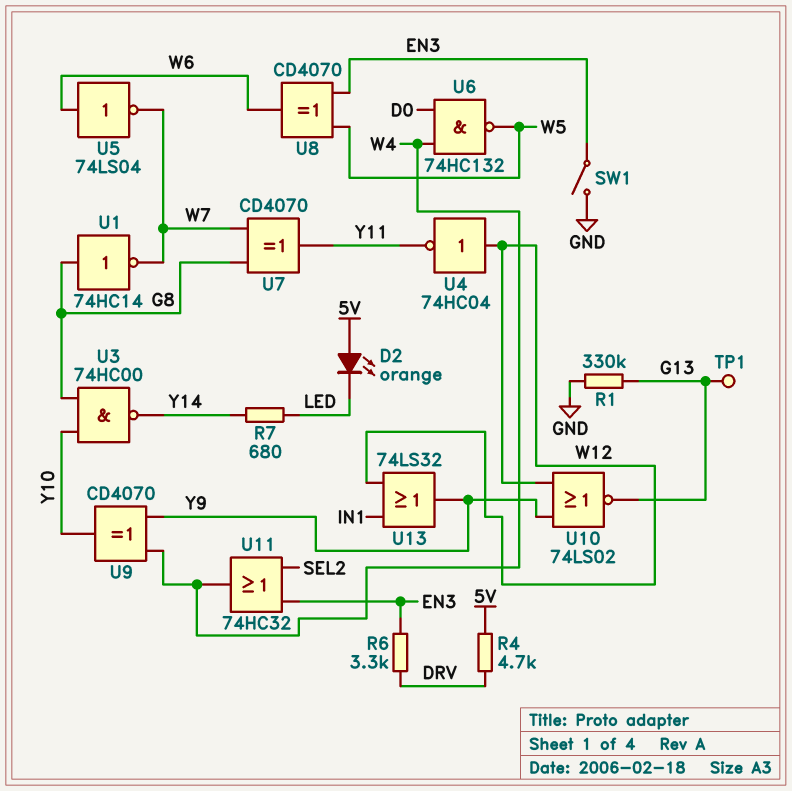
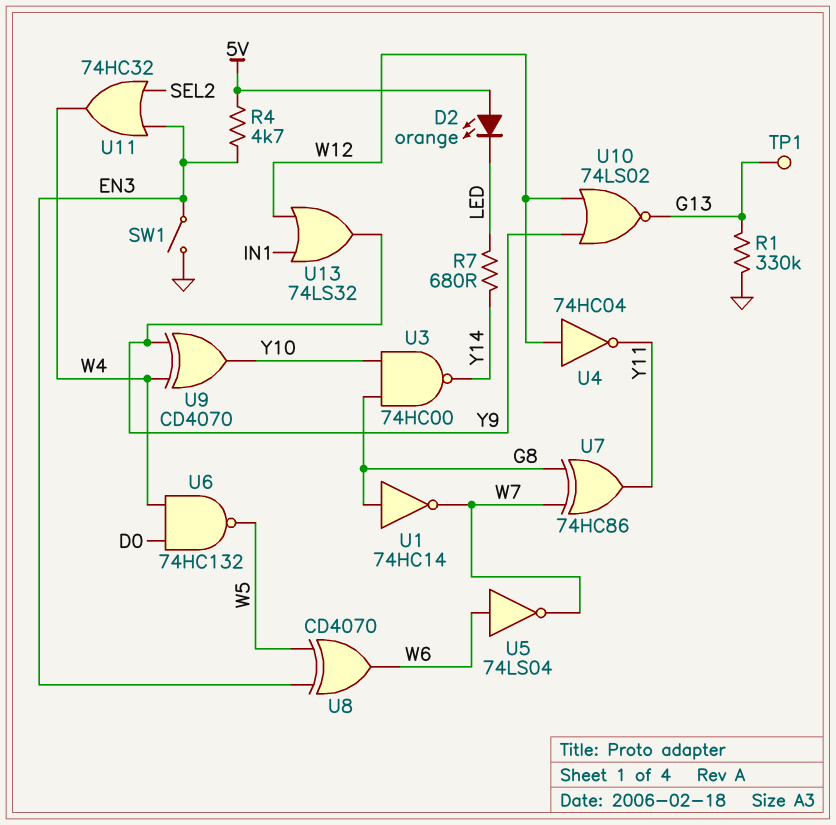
R4: 4.7k (5V, DRV) -> 4.7k (5V, EN3)
R6: 3.3k (DRV, EN3) -> none
U7: XOR CD4070 (in G8, in W7, out Y11) -> XOR 74HC86 (in G8, in W7, out Y11)

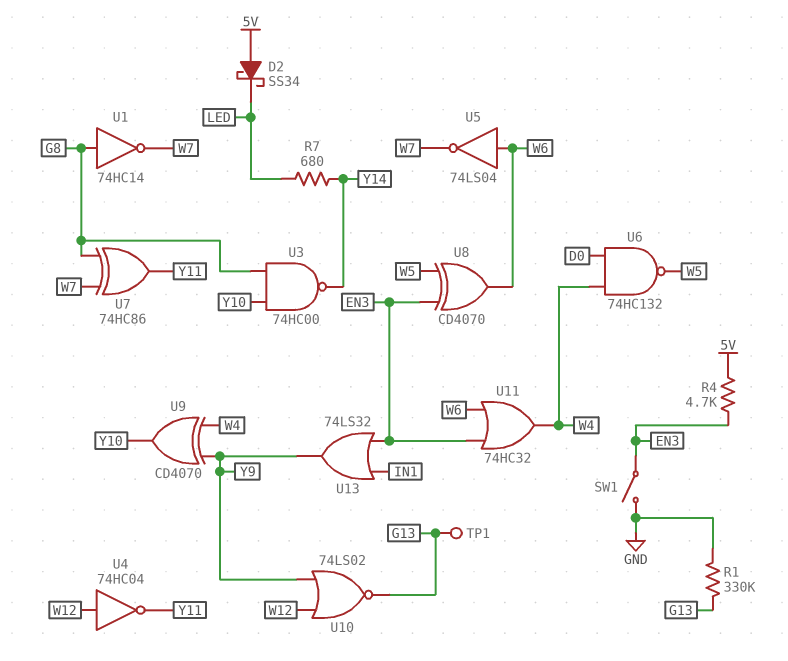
D2: LED orange (A 5V, K LED) -> schottky SS34 (A 5V, K LED)
U11: OR 74HC32 (in EN3, in SEL2, out W4) -> OR 74HC32 (in EN3, in W6, out W4)
U13: OR 74LS32 (in IN1, in W12, out Y9) -> OR 74LS32 (in EN3, in IN1, out Y9)

